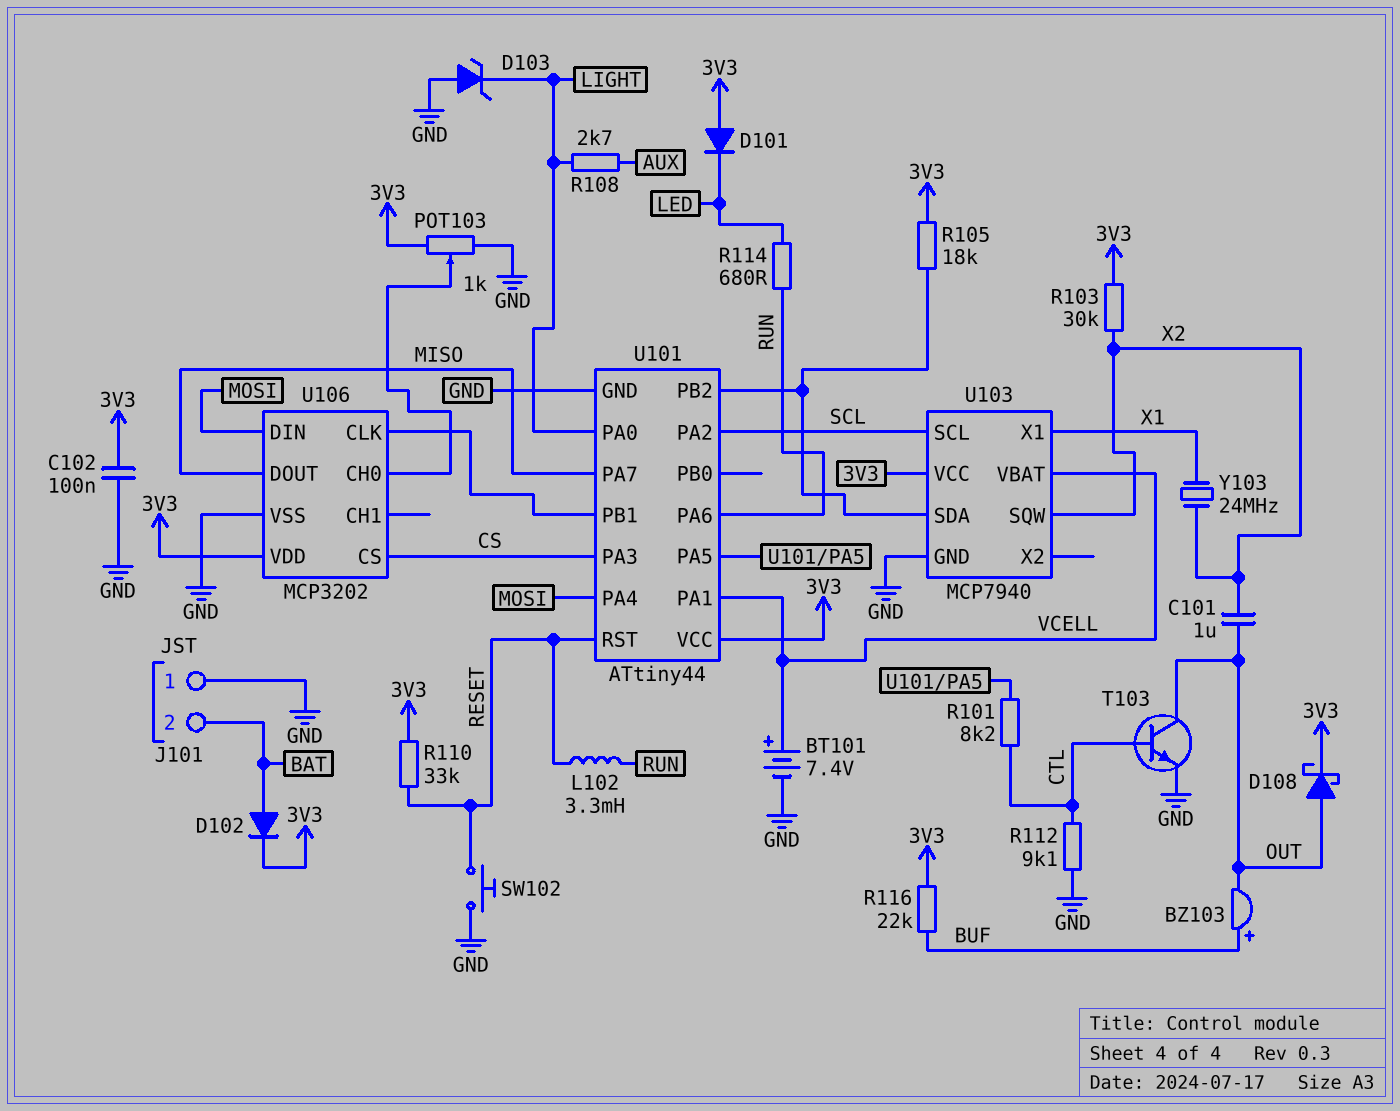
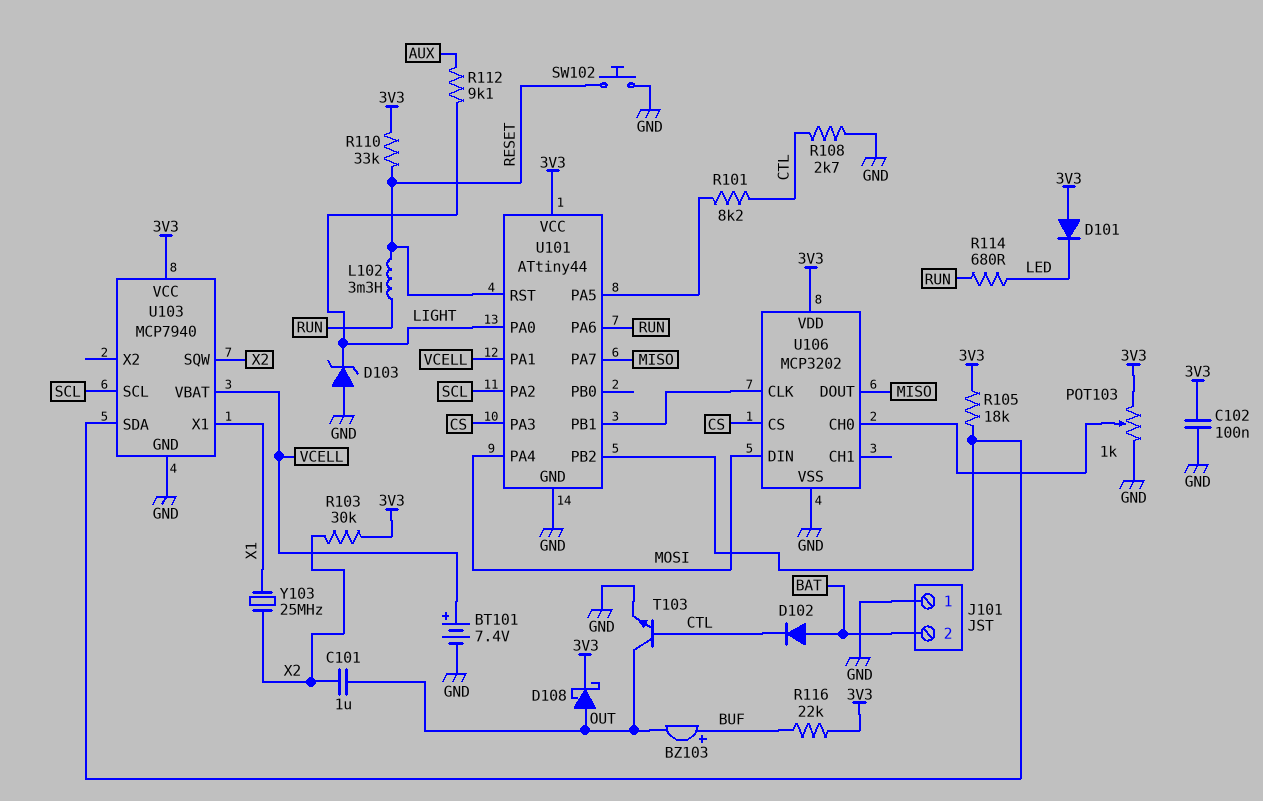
D102: diode (A BAT, K 3V3) -> diode (A BAT, K CTL)
R108: 2.7k (AUX, LIGHT) -> 2.7k (CTL, GND)
R112: 9.1k (CTL, GND) -> 9.1k (AUX, LIGHT)
Y103: 24MHz (X1, X2) -> 25MHz (X1, X2)

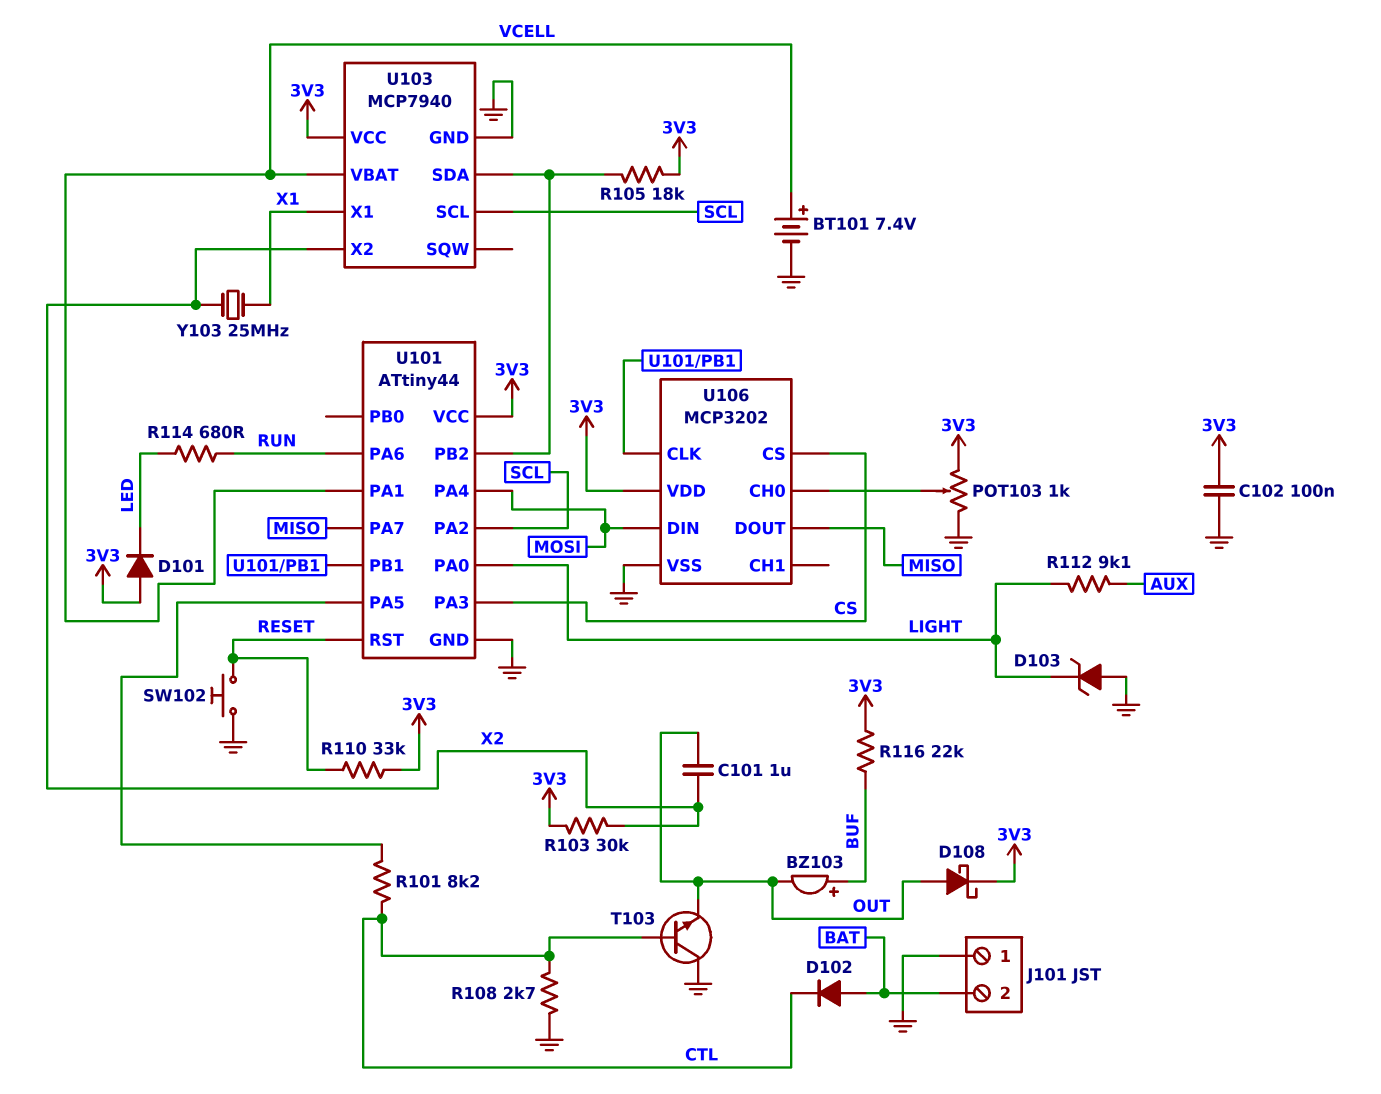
L102: 3.3mH (RESET, RUN) -> none
T103: NPN (B CTL, C OUT, E GND) -> NPN (B CTL, C GND, E OUT)
U103 pin SQW: X2 -> none
U103 pin X2: none -> X2

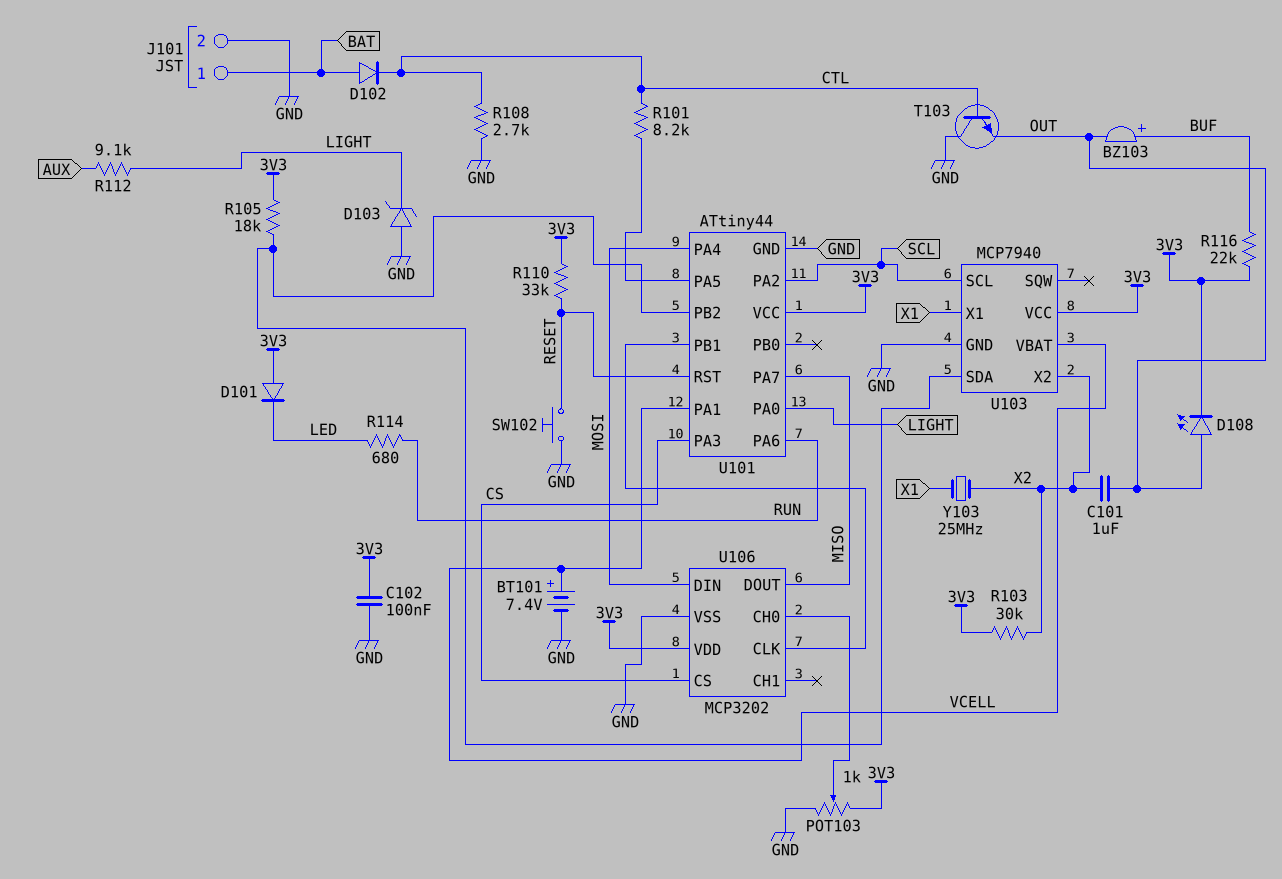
D108: schottky (A OUT, K 3V3) -> LED (A OUT, K 3V3)
J101 pin 1: GND -> BAT
J101 pin 2: BAT -> GND

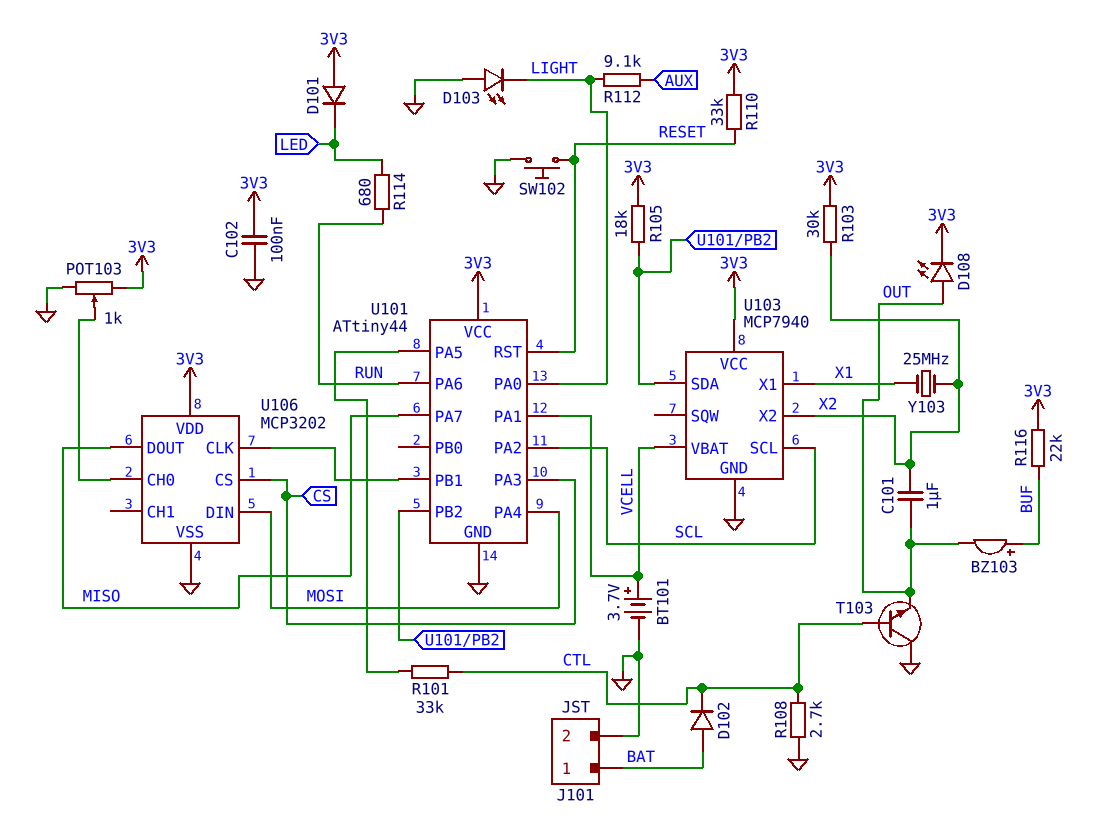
BT101: 7.4V (plus VCELL, minus GND) -> 3.7V (plus VCELL, minus GND)
D103: zener (A GND, K LIGHT) -> LED (A GND, K LIGHT)
R101: 8.2k (CTL, U101/PA5) -> 33k (CTL, U101/PA5)

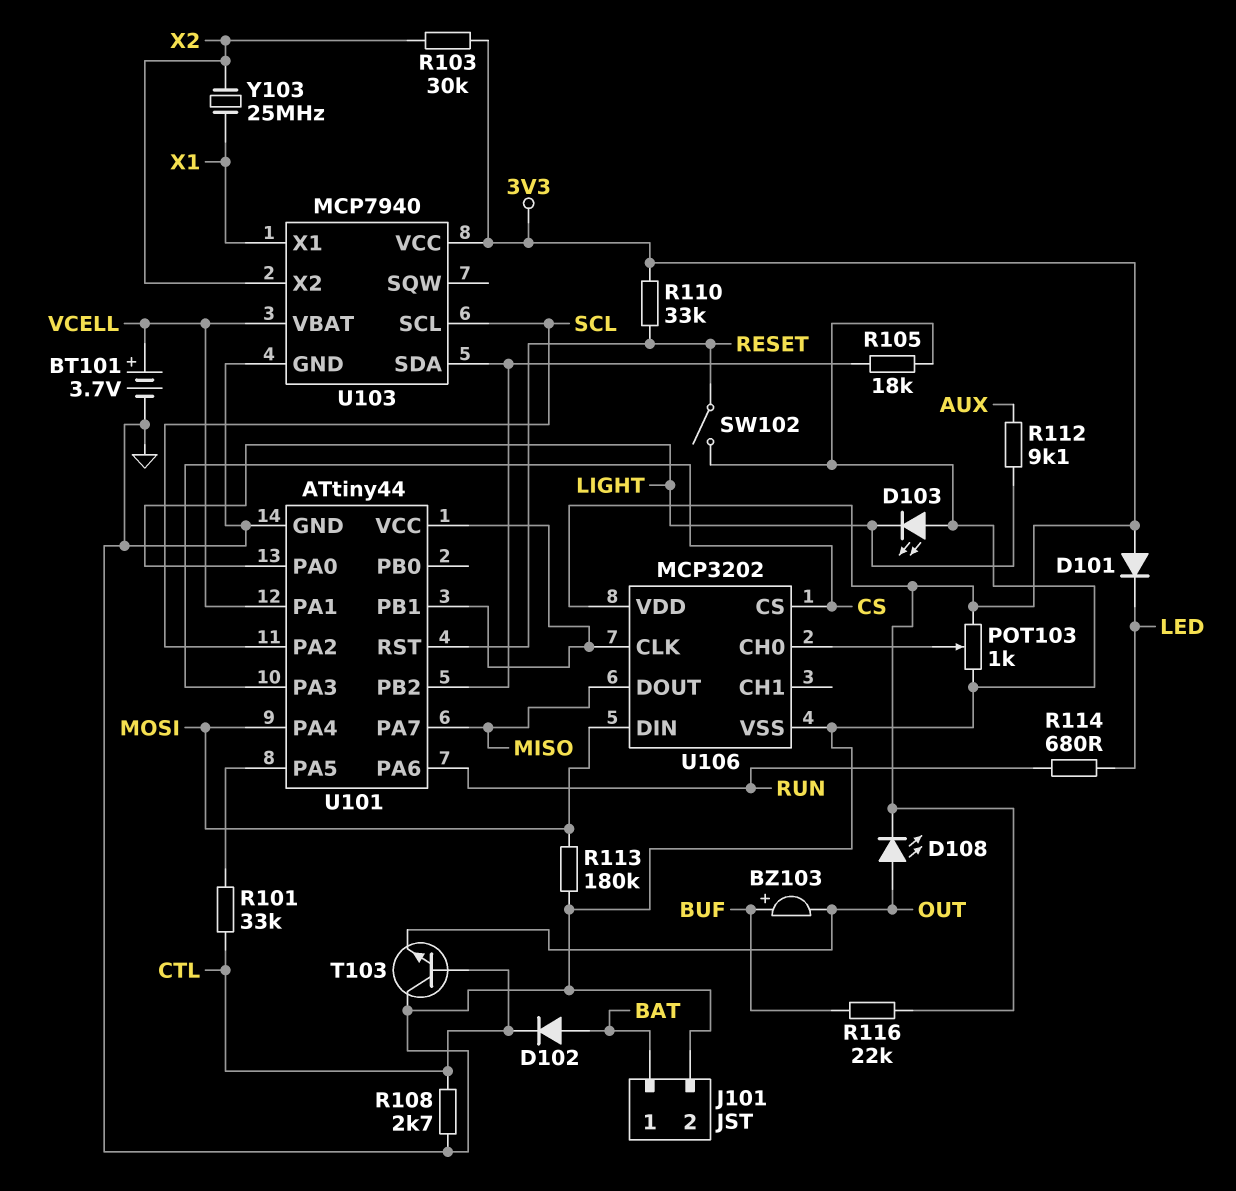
C101: 1uF (OUT, X2) -> none
C102: 100nF (3V3, GND) -> none
R105: 18k (3V3, U101/PB2) -> 18k (GND, U101/PB2)
R113: none -> 180k (GND, MOSI)
SW102: button (GND, RESET) -> switch (GND, RESET)
U101 pin VCC: 3V3 -> U101/PB1

